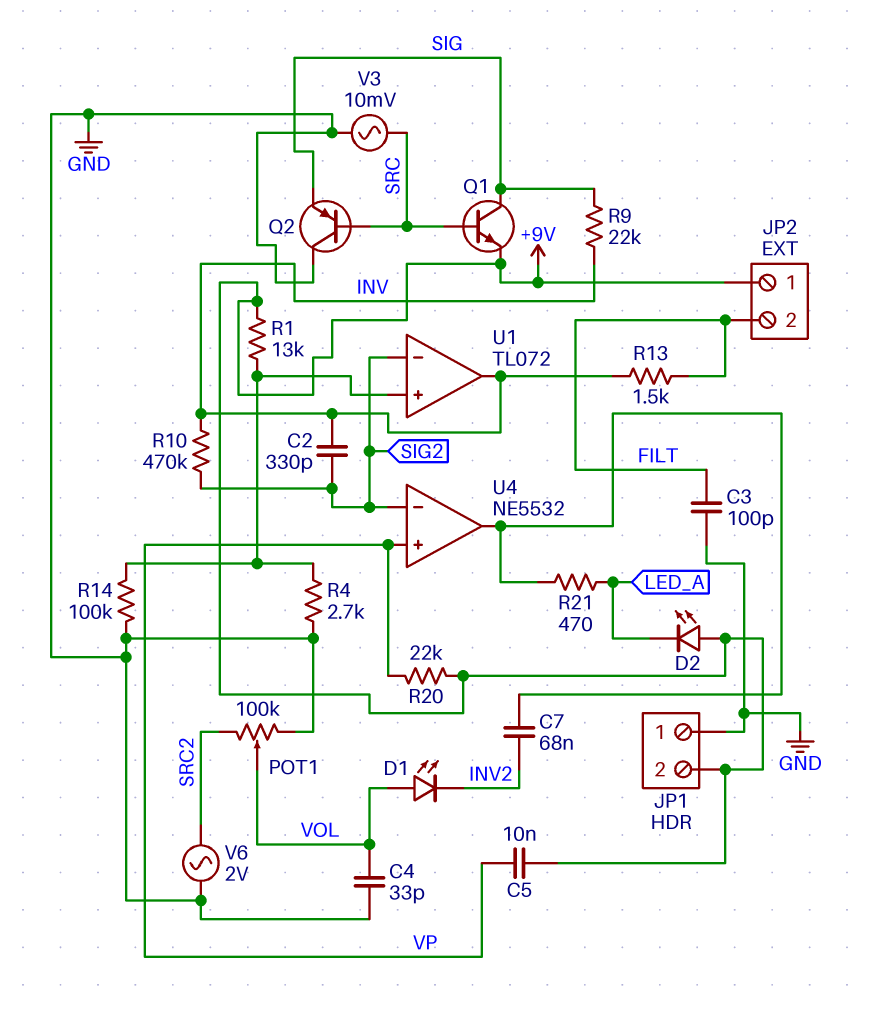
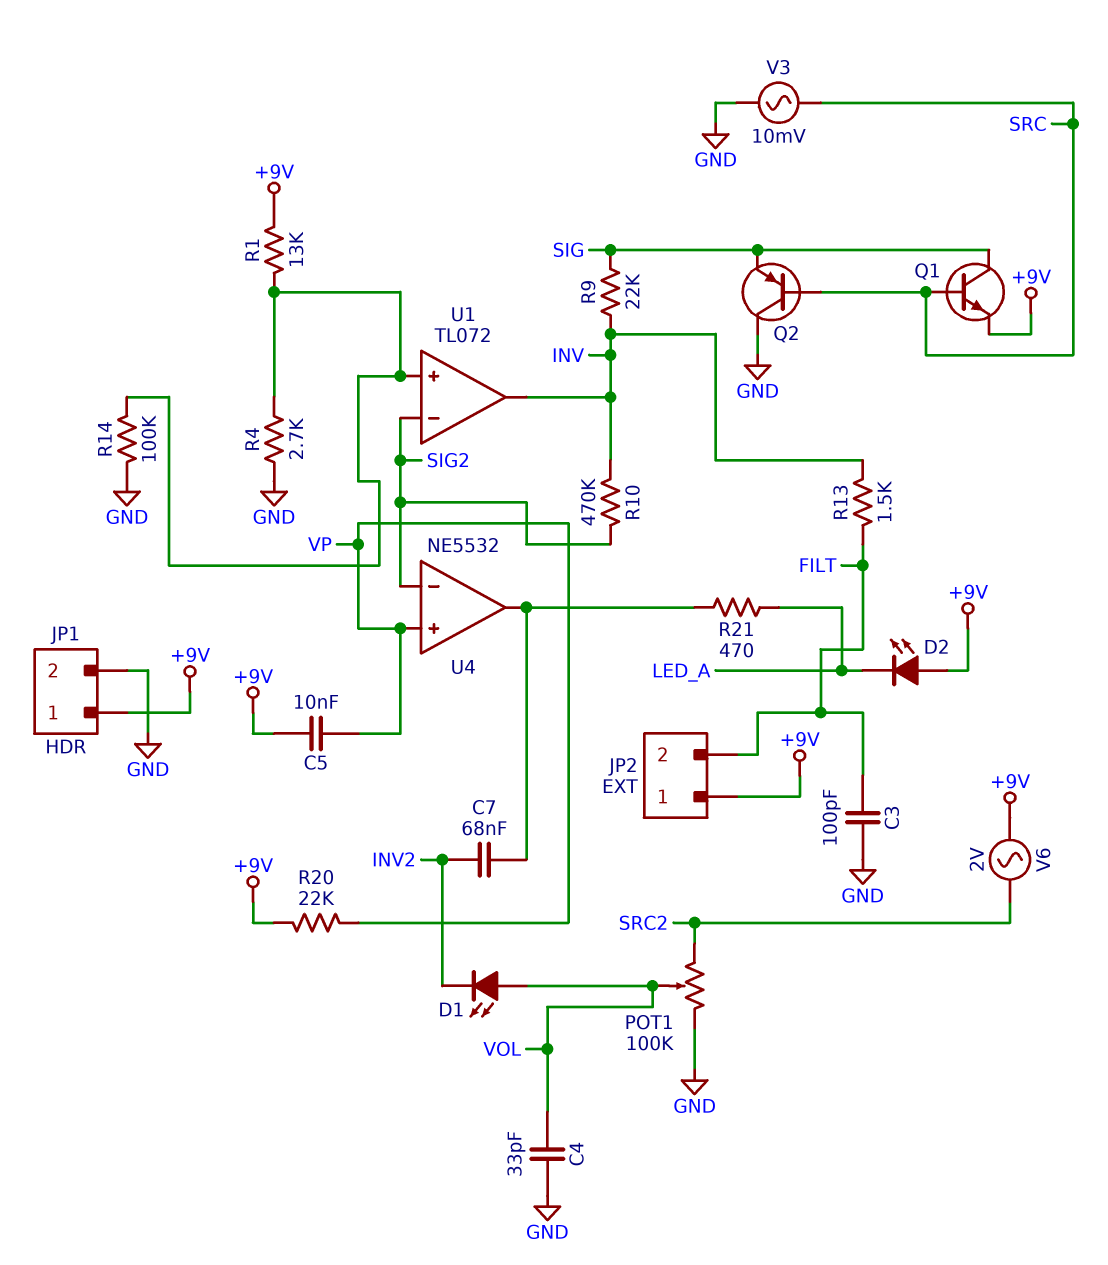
C2: 330pF (INV, SIG2) -> none
JP1 pin 1: GND -> +9V
JP1 pin 2: +9V -> GND
V6: AC 2V (GND, SRC2) -> AC 2V (+9V, SRC2)

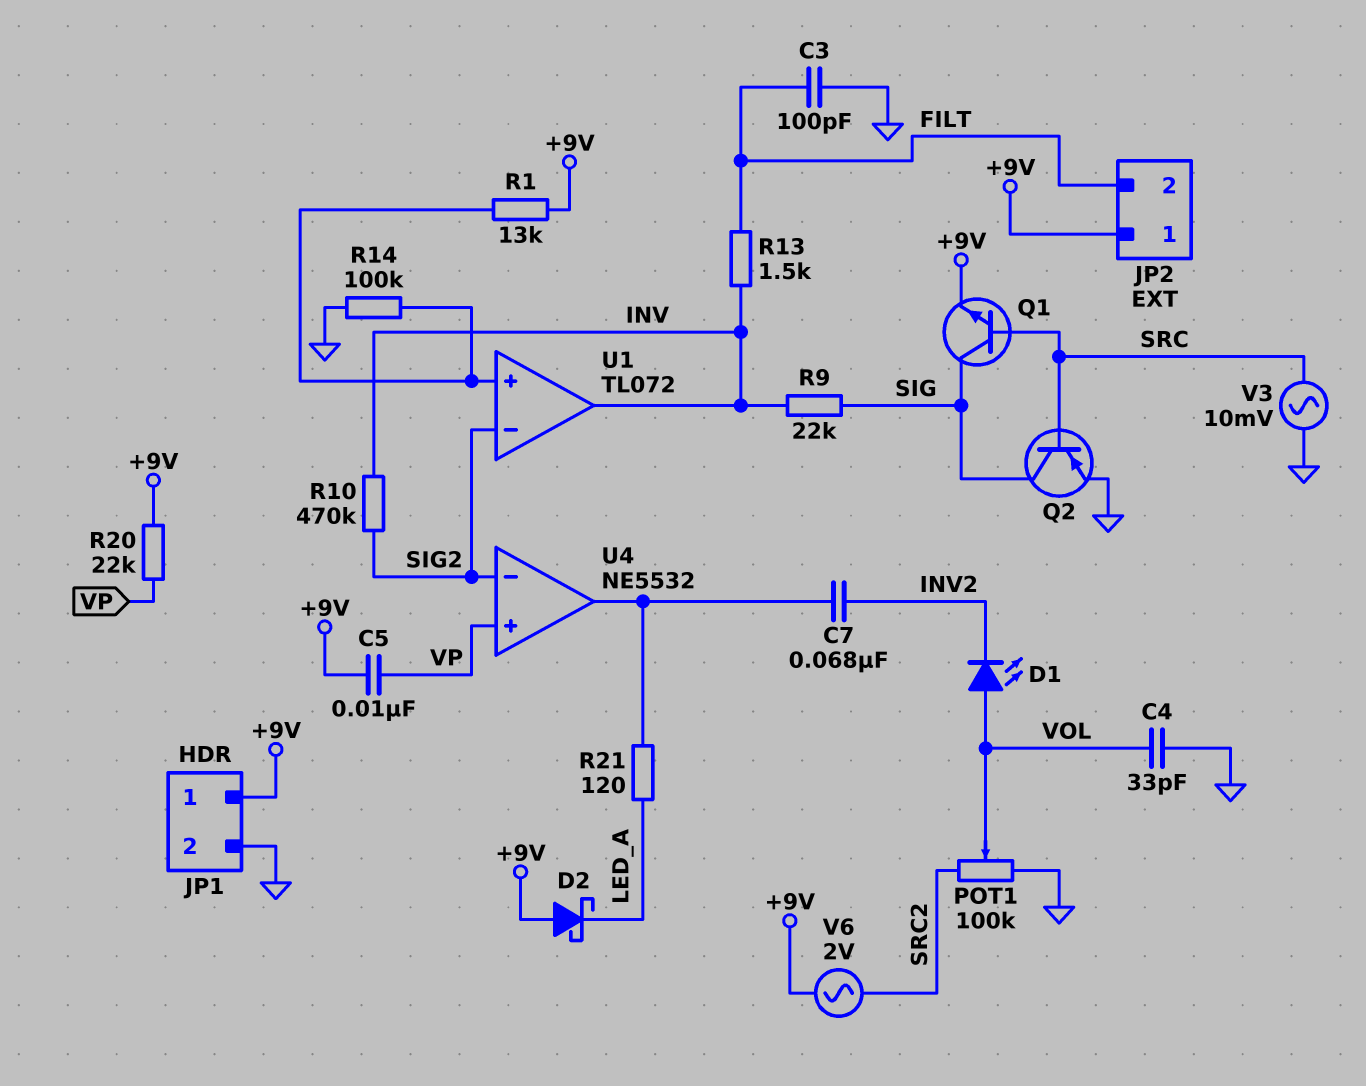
D2: LED (A +9V, K LED_A) -> schottky (A +9V, K LED_A)
Q2: PNP (B SRC, C GND, E SIG) -> PNP (B SRC, C SIG, E GND)
R4: 2.7k (GND, U1/in+) -> none
R21: 470 (LED_A, U4/out) -> 120 (LED_A, U4/out)

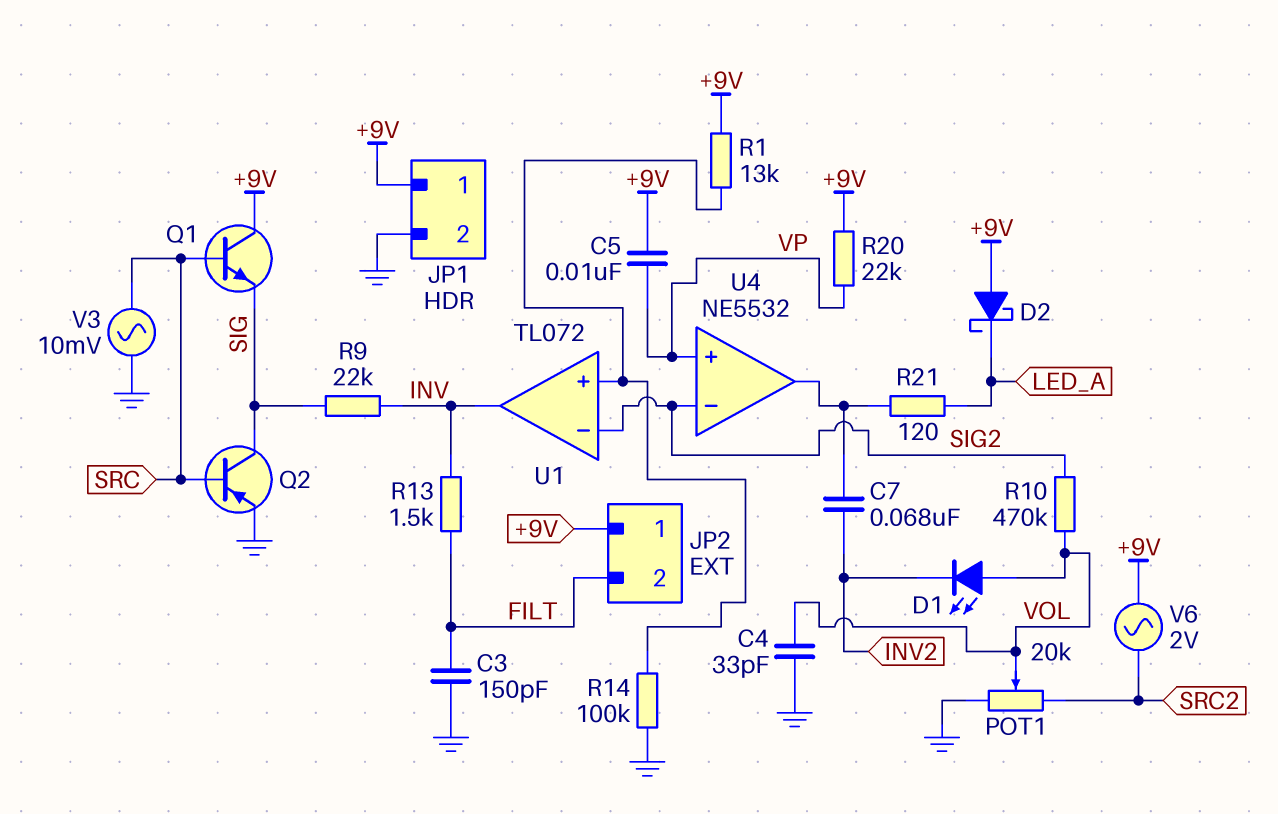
C3: 100pF (FILT, GND) -> 150pF (FILT, GND)
POT1: 100k (GND, SRC2, wiper VOL) -> 20k (GND, SRC2, wiper VOL)
Q1: NPN (B SRC, C SIG, E +9V) -> NPN (B SRC, C +9V, E SIG)
R10: 470k (INV, SIG2) -> 470k (SIG2, VOL)

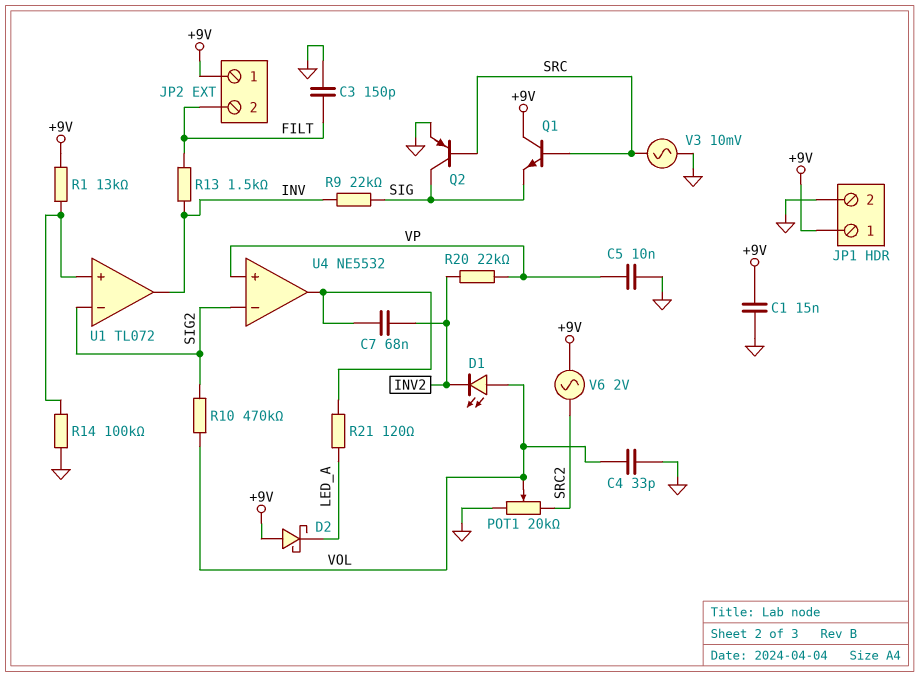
C1: none -> 15nF (+9V, GND)
C5: 10nF (+9V, VP) -> 10nF (GND, VP)
R20: 22k (+9V, VP) -> 22k (INV2, VP)

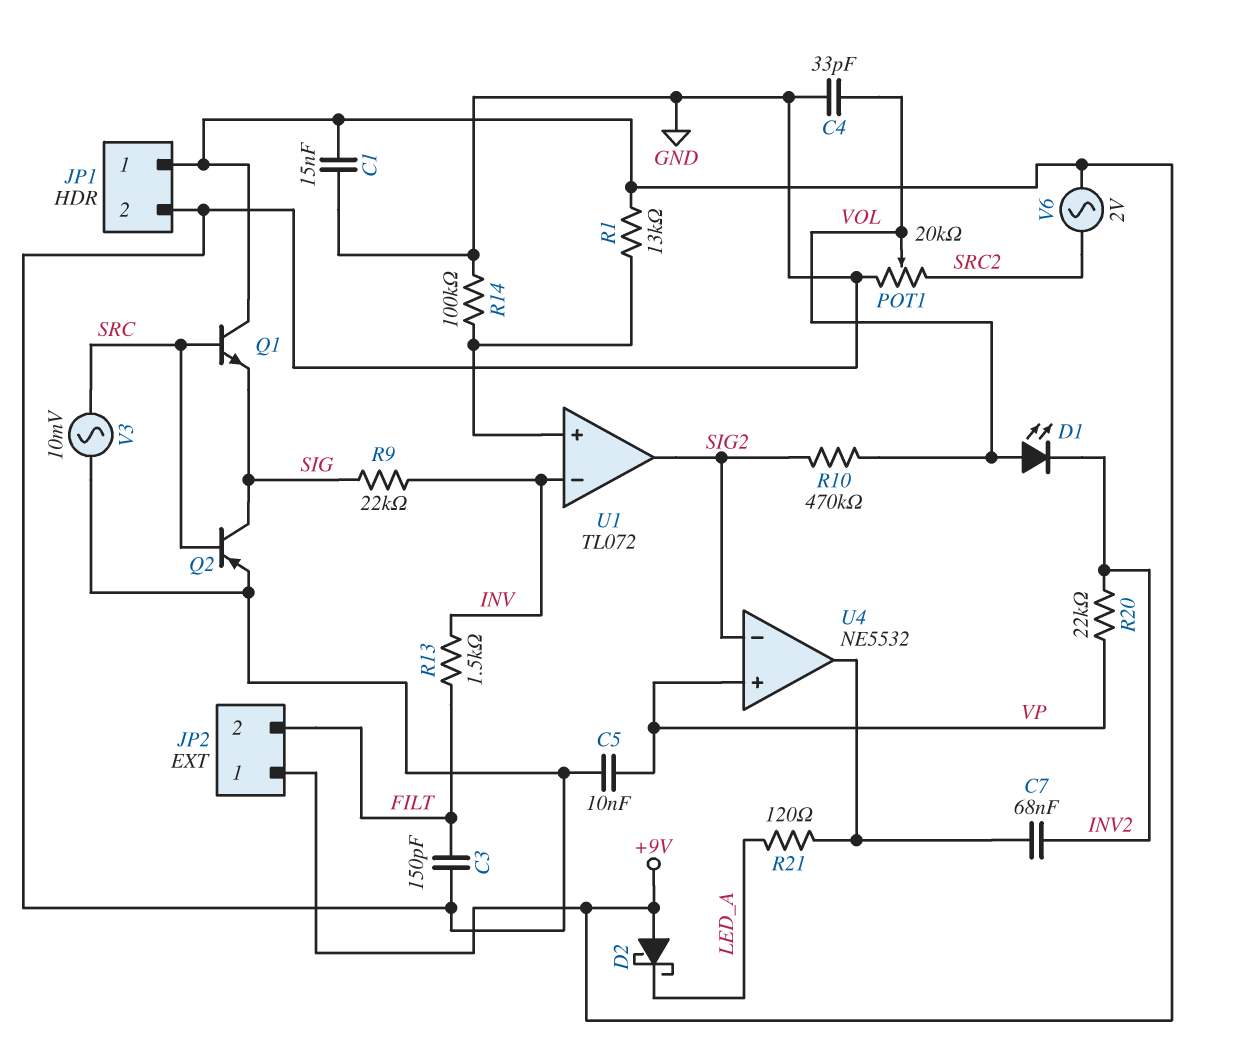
U1 pin in-: SIG2 -> INV
U1 pin out: INV -> SIG2

